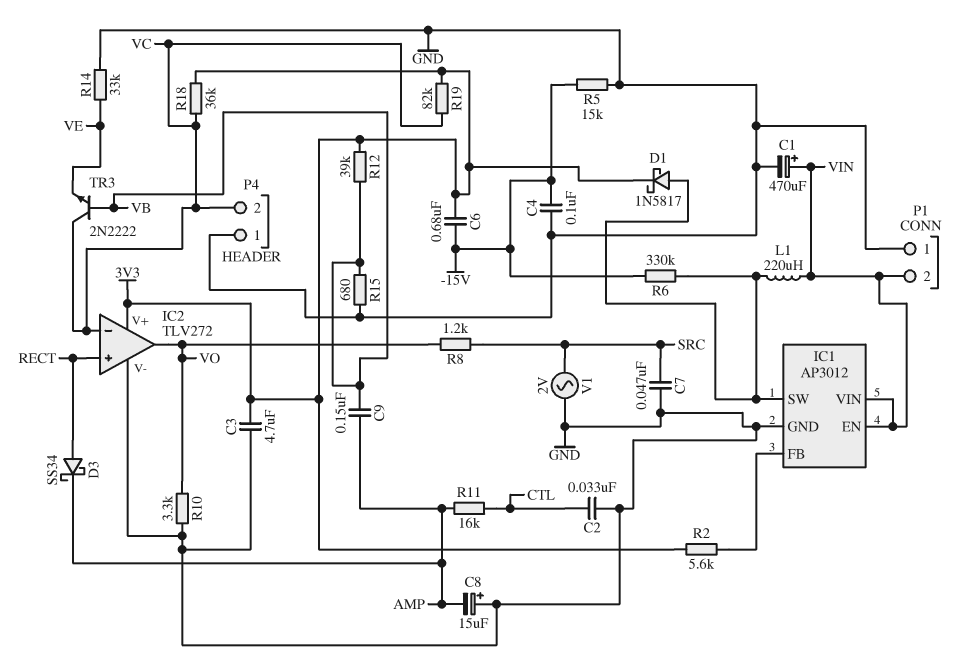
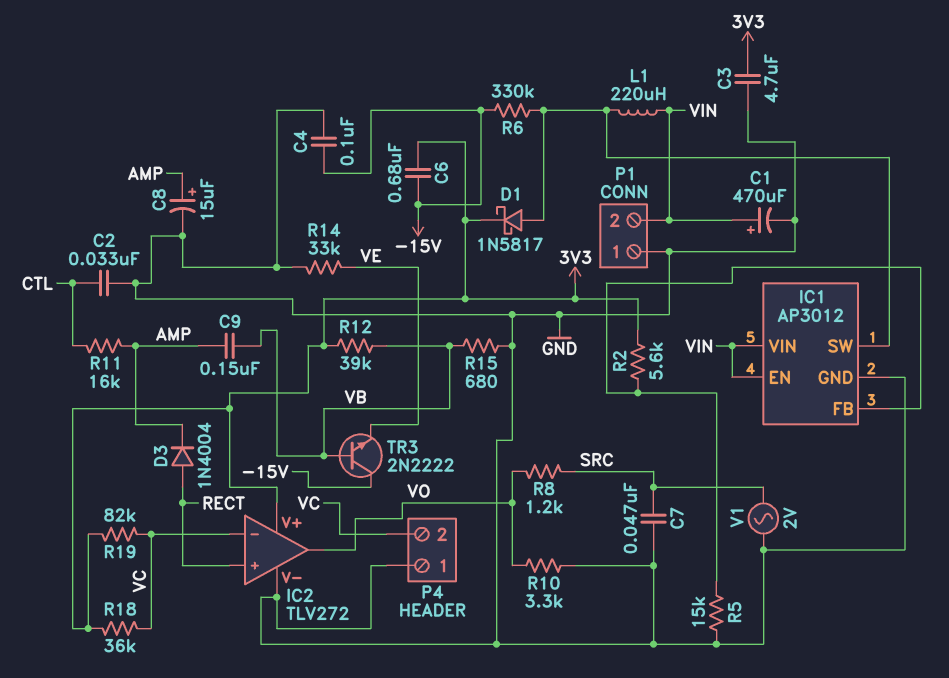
C8: 15uF (plus GND, minus AMP) -> 15uF (plus AMP, minus GND)
D3: schottky SS34 (A RECT, K AMP) -> diode 1N4004 (A RECT, K AMP)
R5: 15k (-15V, GND) -> 15k (GND, IC1/FB)
TR3: NPN 2N2222 (B VB, C VC, E VE) -> NPN 2N2222 (B VB, C -15V, E VE)

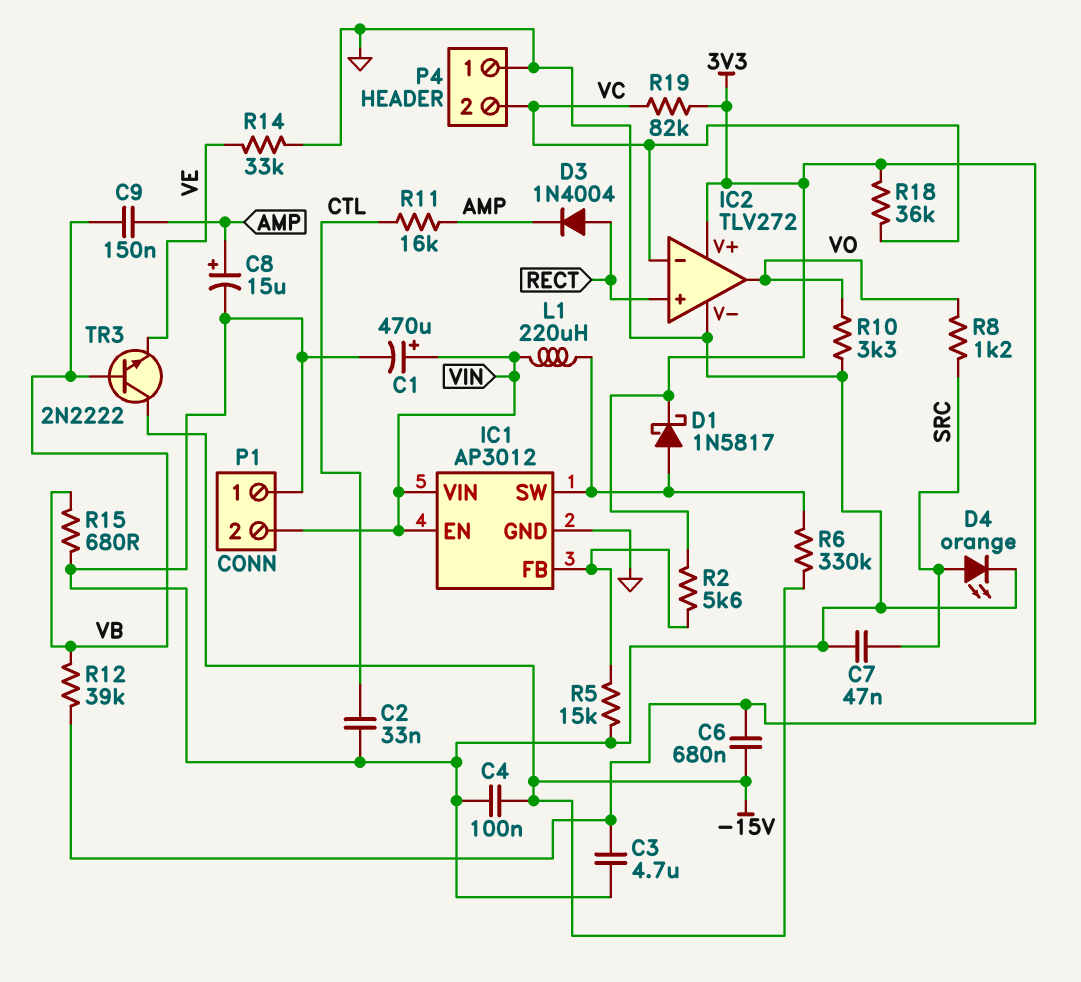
D4: none -> LED orange (A SRC, K GND)
V1: AC 2V (GND, SRC) -> none

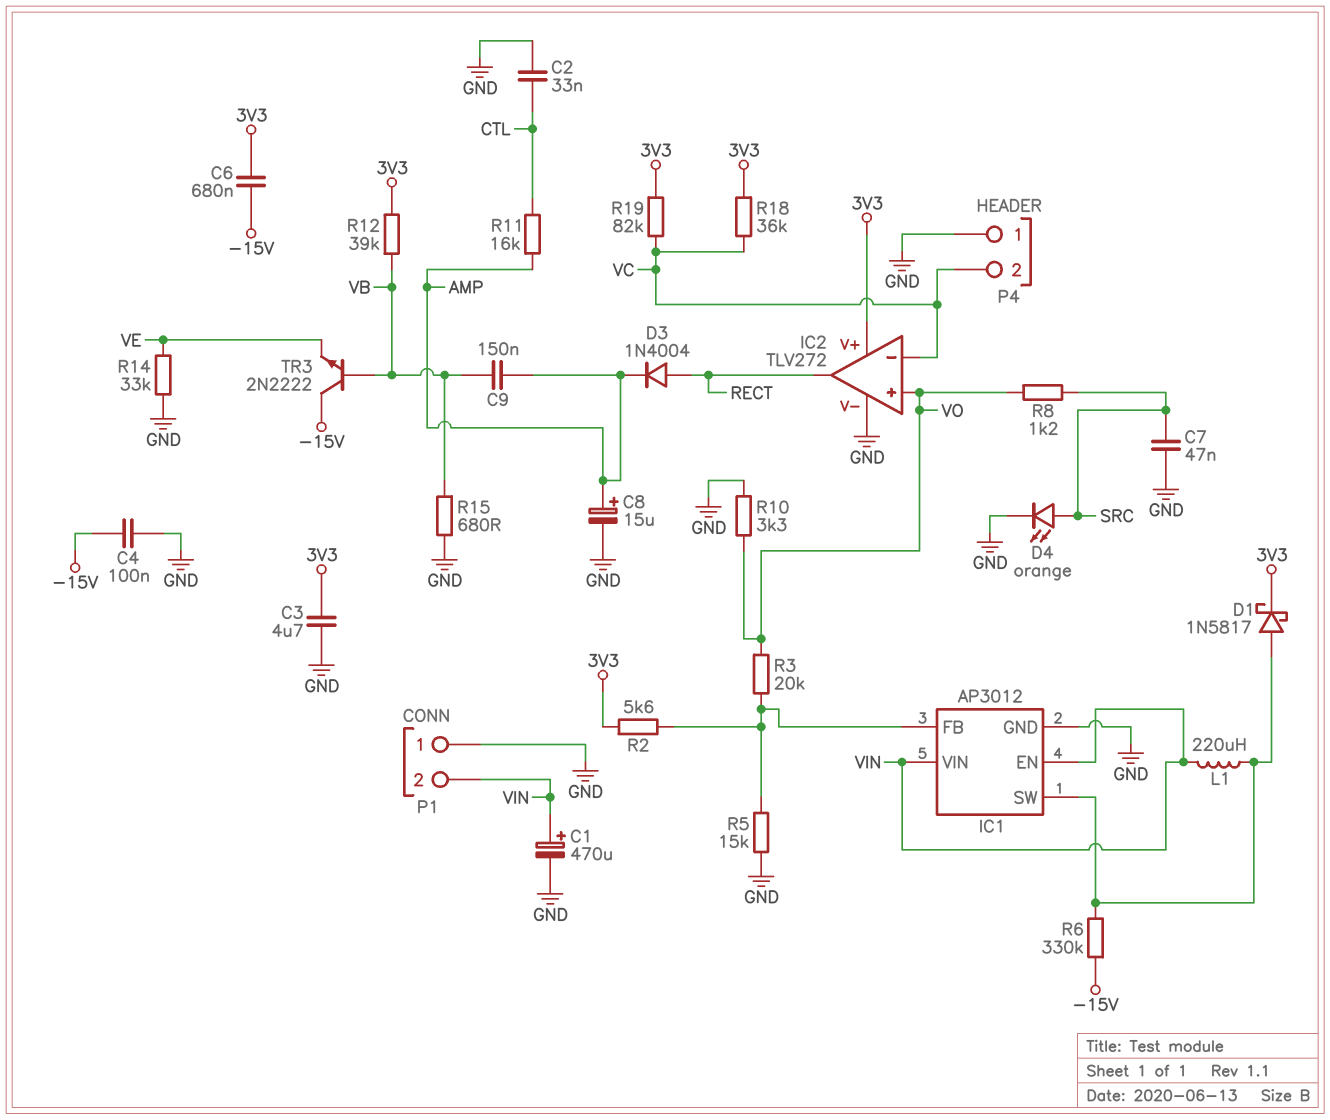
IC2 pin in+: RECT -> VO
IC2 pin out: VO -> RECT
R3: none -> 20k (IC1/FB, VO)

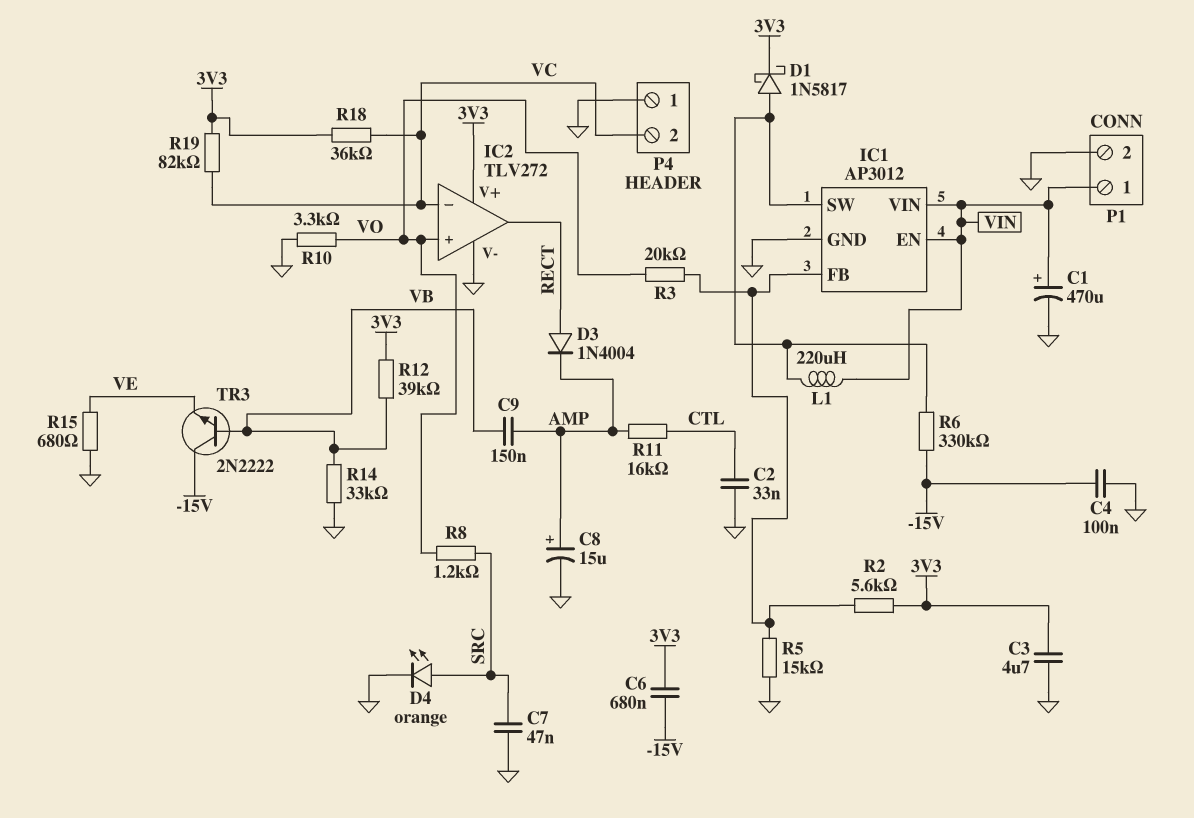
P1 pin 1: GND -> VIN
P1 pin 2: VIN -> GND
R14: 33k (GND, VE) -> 33k (GND, VB)
R15: 680 (GND, VB) -> 680 (GND, VE)

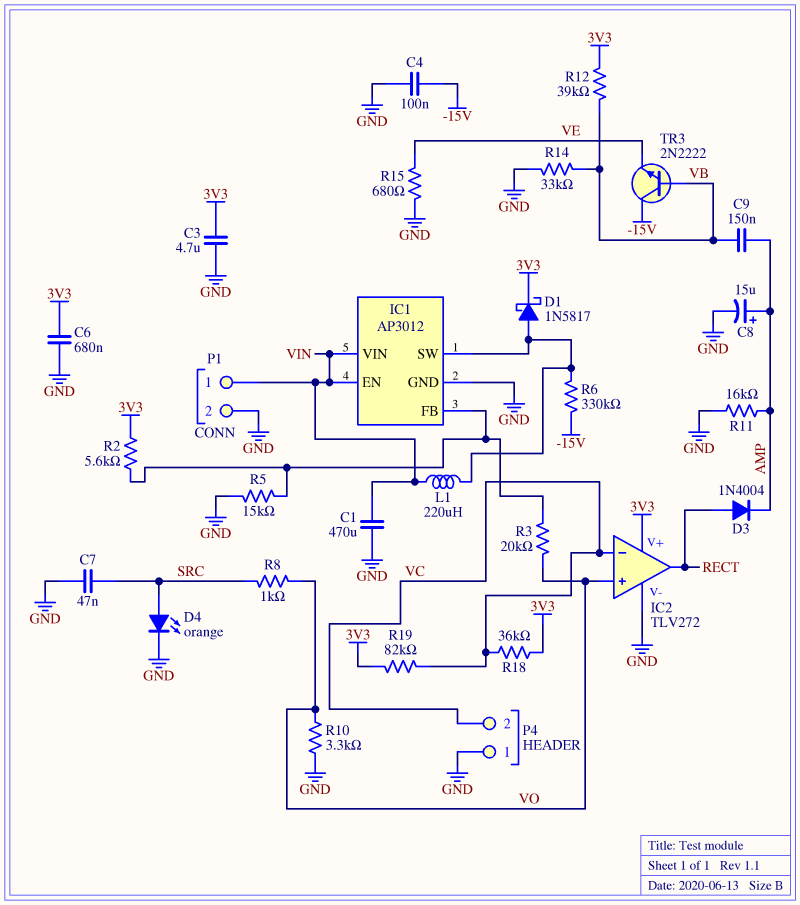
C1: 470uF (plus VIN, minus GND) -> 470uF (GND, VIN)
C2: 33nF (CTL, GND) -> none
C6: 680nF (-15V, 3V3) -> 680nF (3V3, GND)
R8: 1.2k (SRC, VO) -> 1k (SRC, VO)
R11: 16k (AMP, CTL) -> 16k (AMP, GND)

